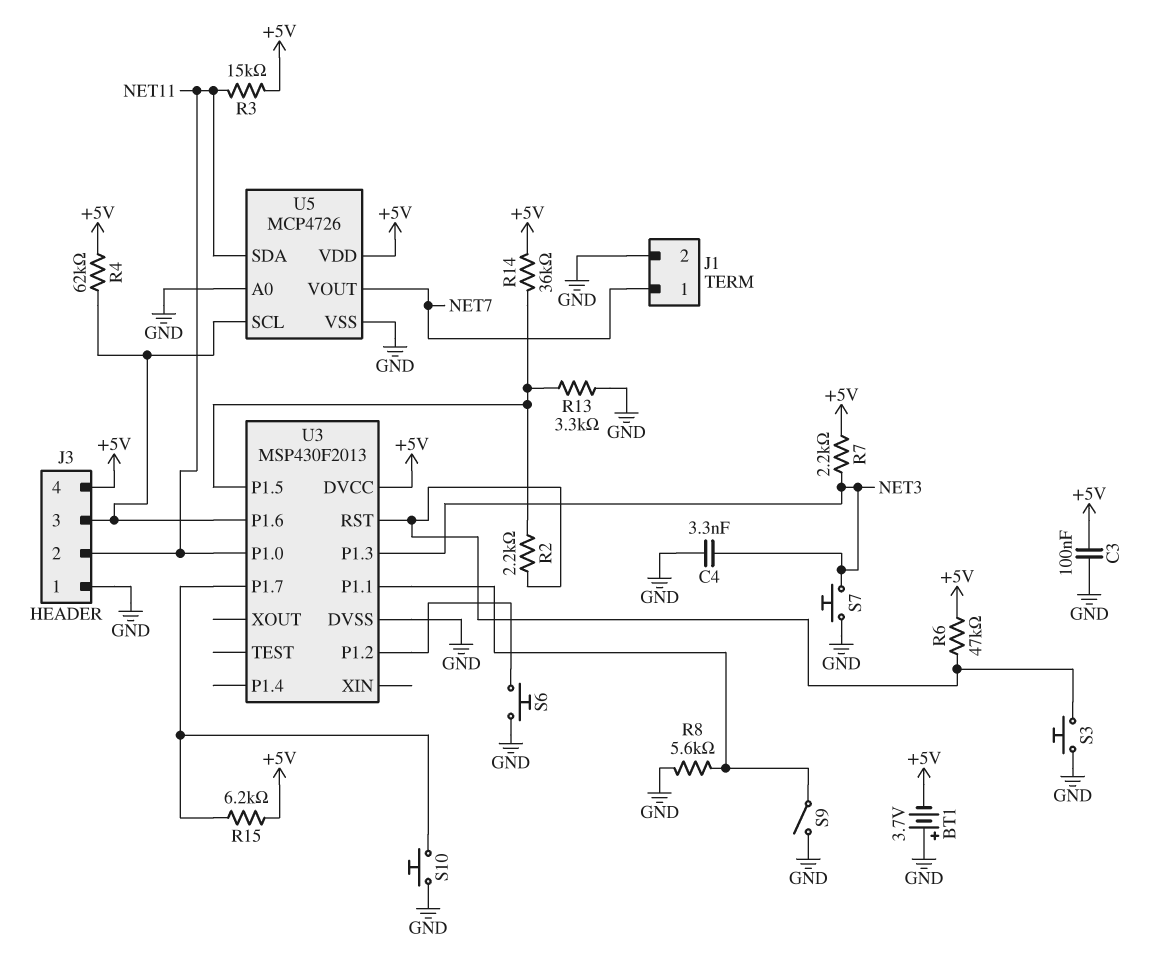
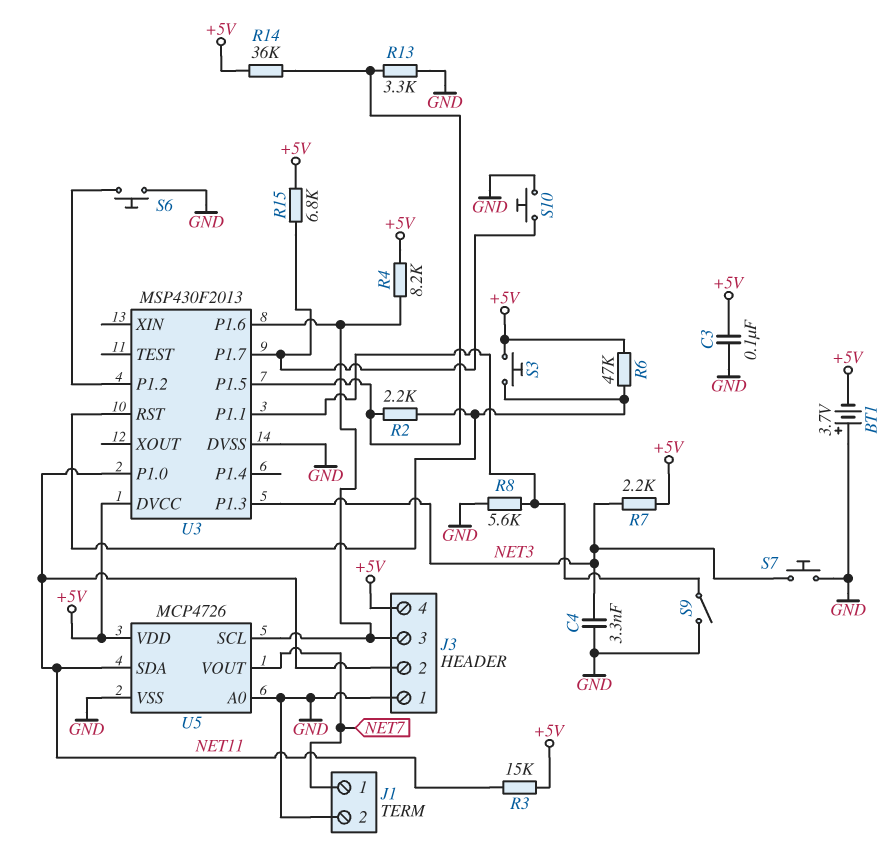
R4: 62k (+5V, J3/3) -> 8.2k (+5V, J3/3)
R15: 6.2k (+5V, U3/P1.7) -> 6.8k (+5V, U3/P1.7)
S3: button (GND, U3/RST) -> button (+5V, U3/RST)

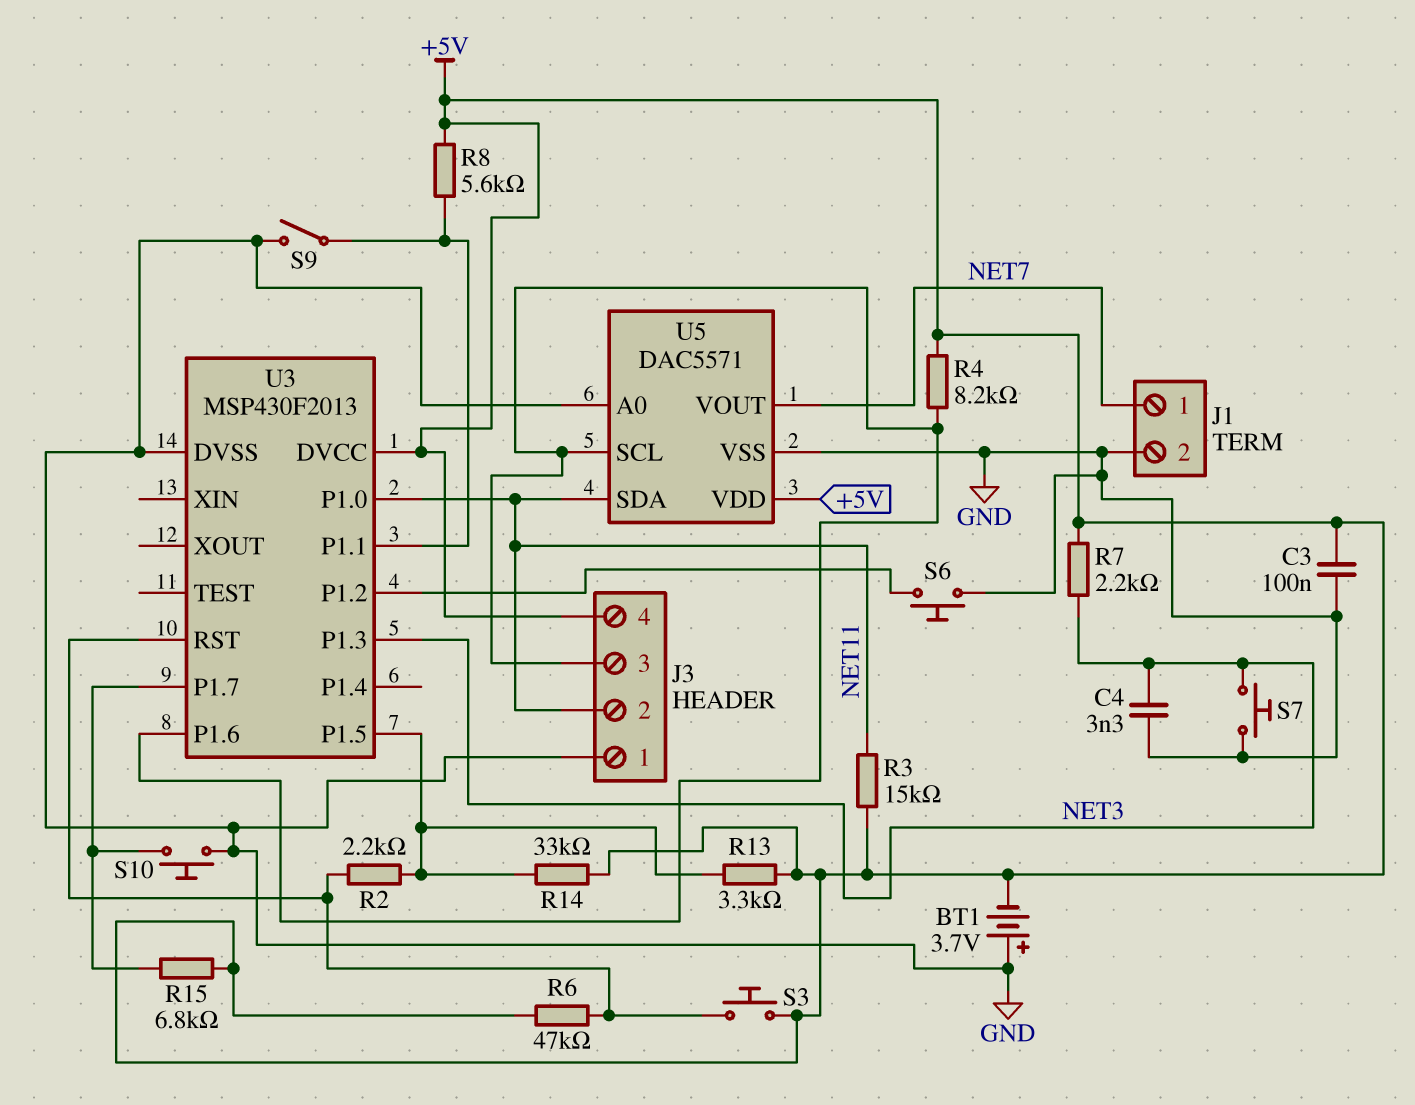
R8: 5.6k (GND, U3/P1.1) -> 5.6k (+5V, U3/P1.1)
R13: 3.3k (GND, U3/P1.5) -> 3.3k (+5V, U3/P1.5)
R14: 36k (+5V, U3/P1.5) -> 33k (+5V, U3/P1.5)
U5: MCP4726 -> DAC5571

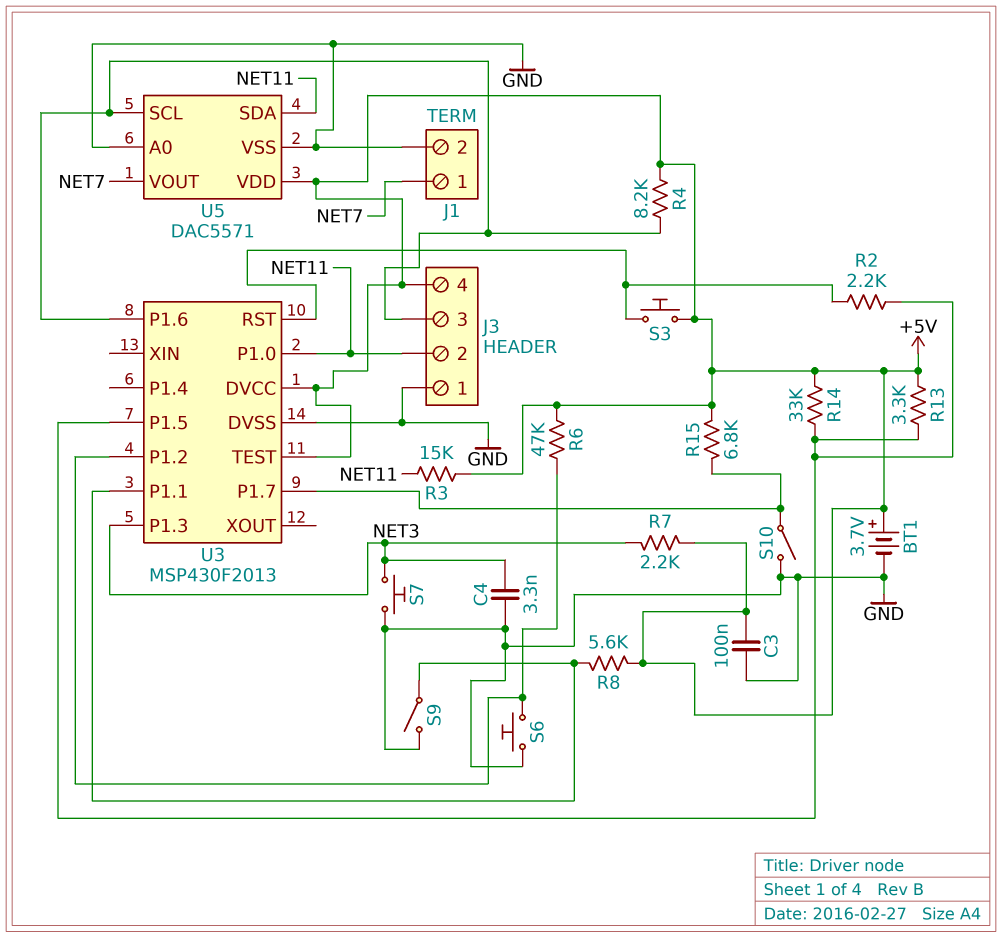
BT1: 3.7V (plus GND, minus +5V) -> 3.7V (plus +5V, minus GND)
R6: 47k (+5V, U3/RST) -> 47k (+5V, U3/P1.2)
S10: button (GND, U3/P1.7) -> switch (GND, U3/P1.7)
U3 pin TEST: none -> +5V

